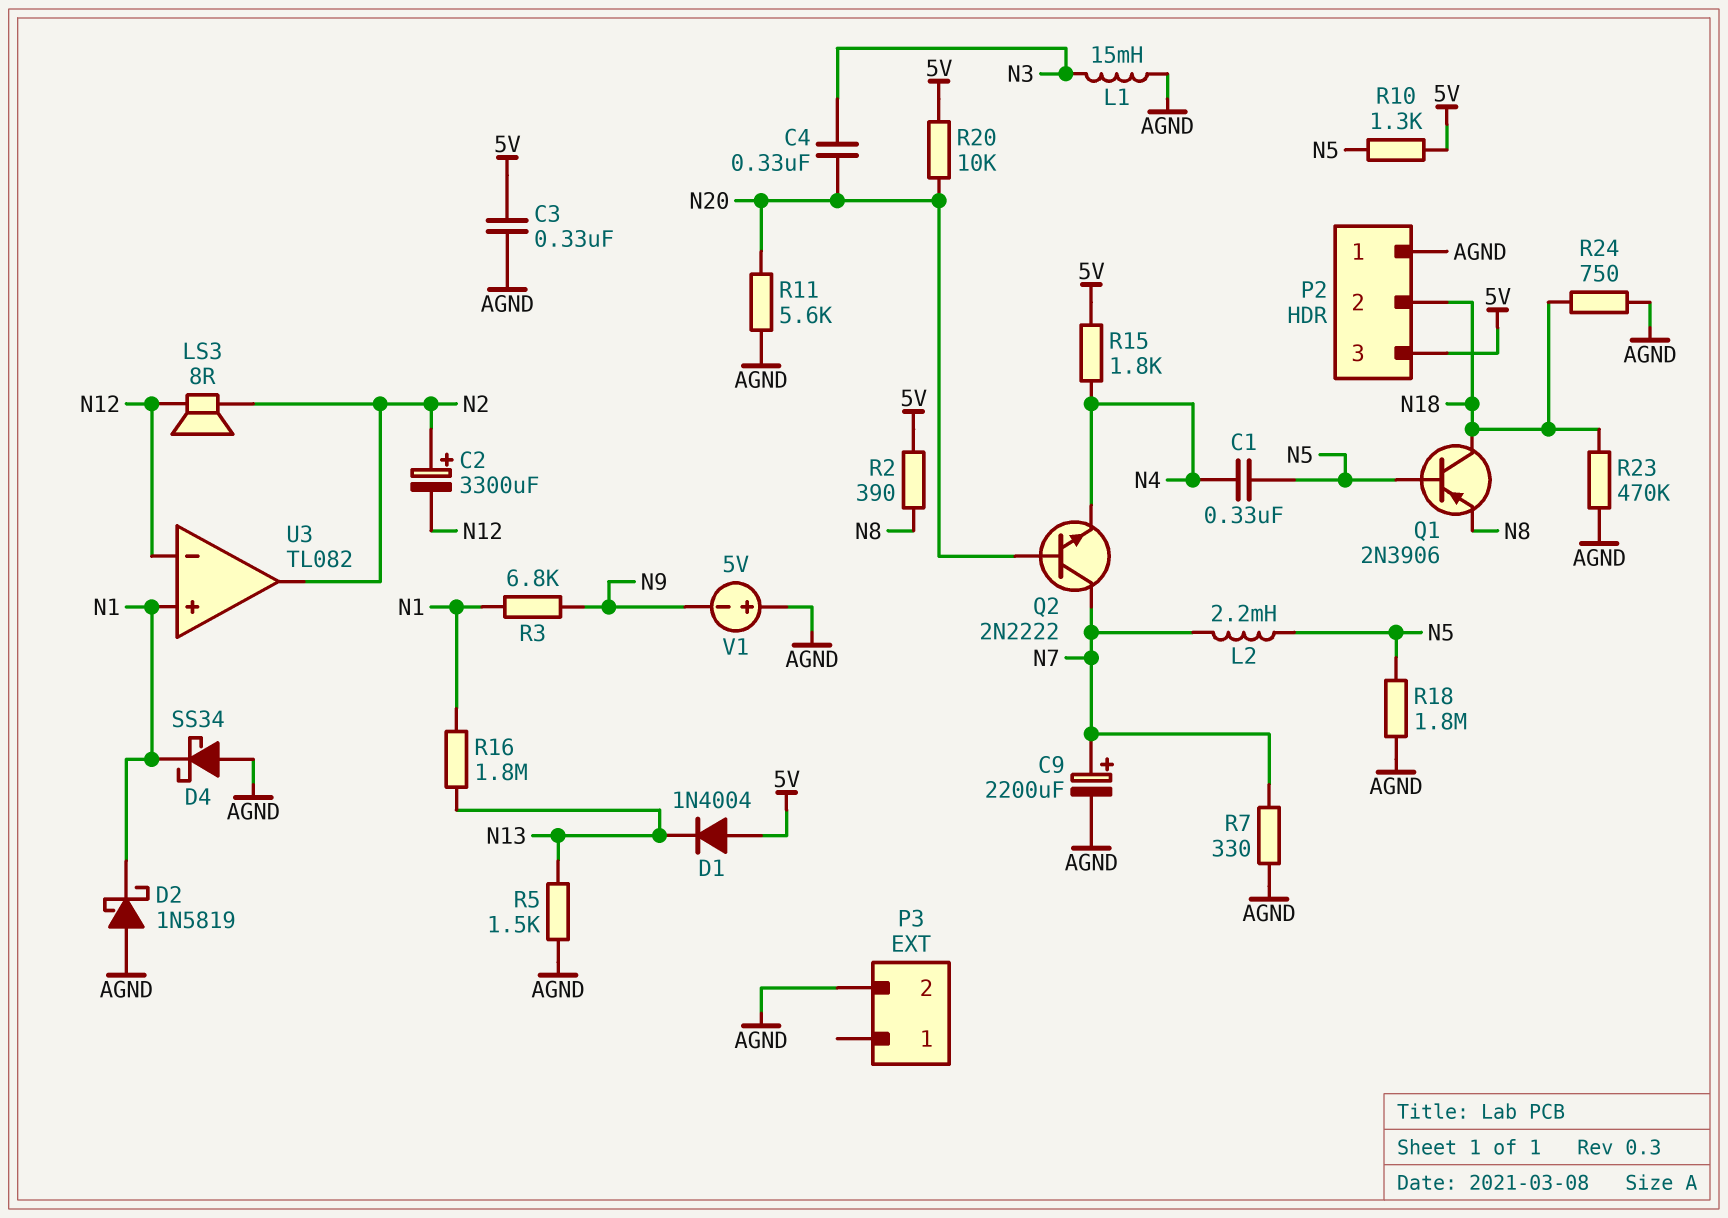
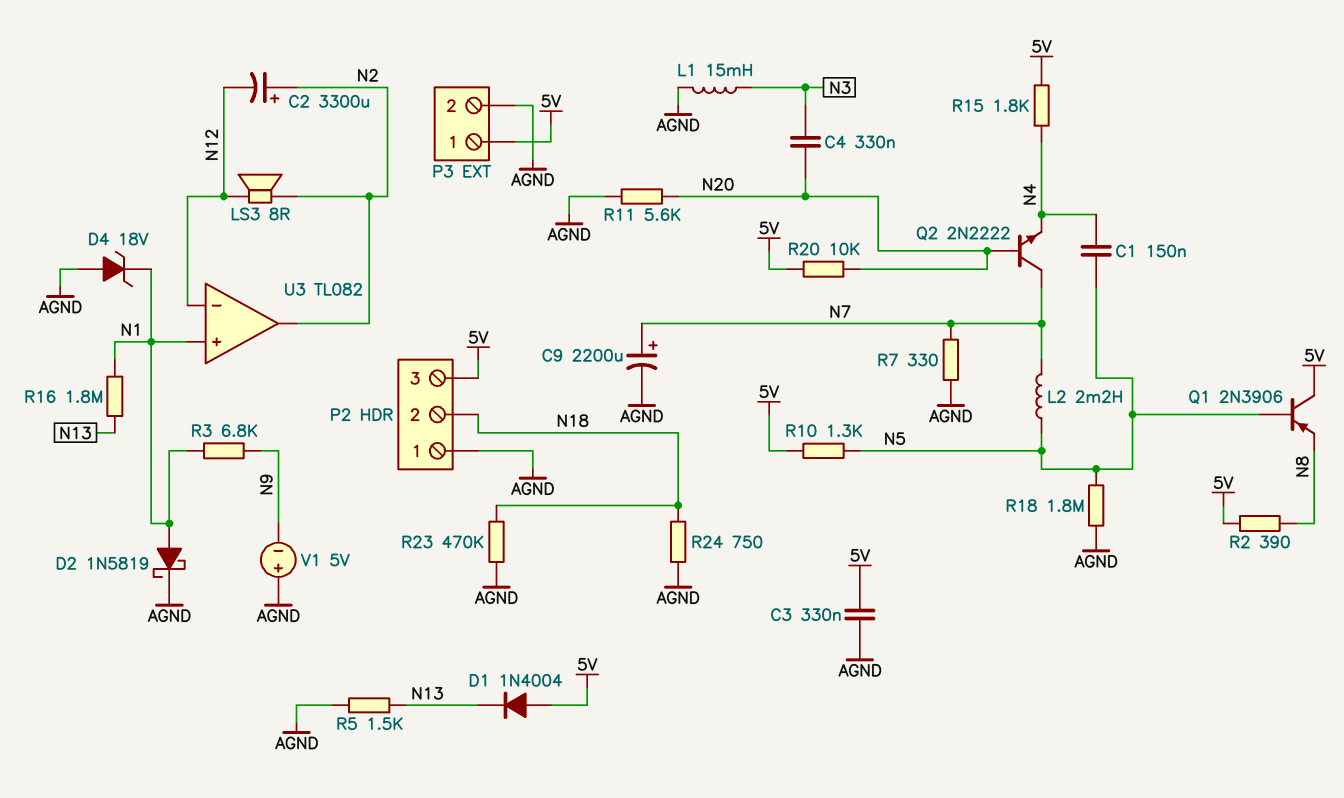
C1: 330nF (N4, N5) -> 150nF (N4, N5)
D2: schottky 1N5819 (A AGND, K N1) -> schottky 1N5819 (A N1, K AGND)
D4: schottky SS34 (A AGND, K N1) -> zener 18V (A AGND, K N1)
P3 pin 1: none -> 5V
Q1: PNP 2N3906 (B N5, C N18, E N8) -> PNP 2N3906 (B N5, C 5V, E N8)

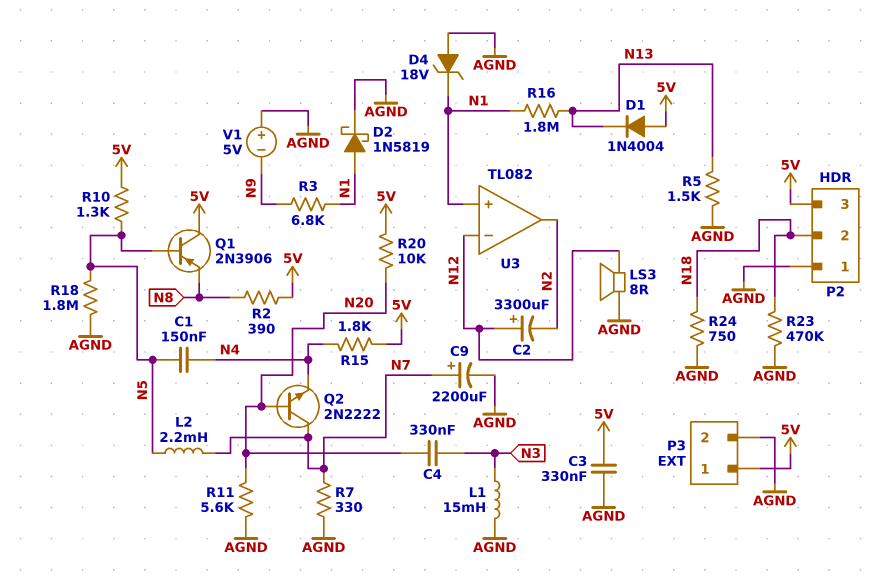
C2: 3300uF (plus N2, minus N12) -> 3300uF (plus N12, minus N2)
LS3: speaker 8R (N2, N12) -> speaker 8R (AGND, N12)

